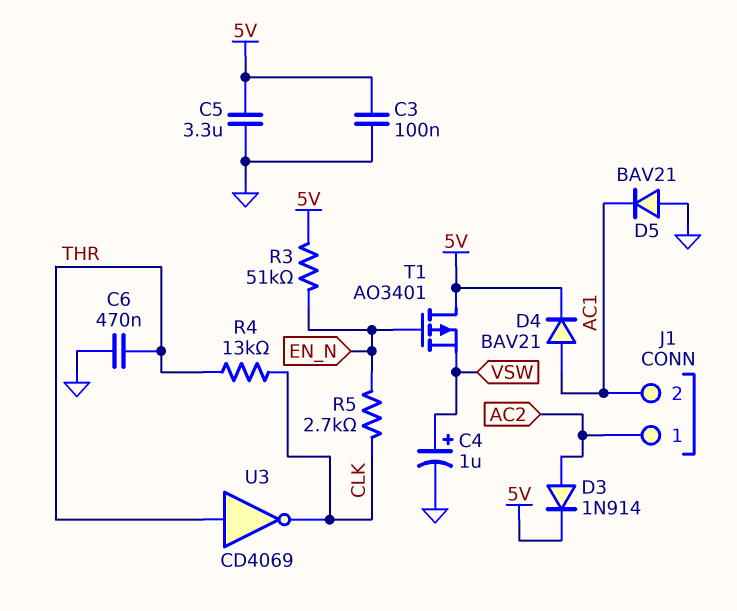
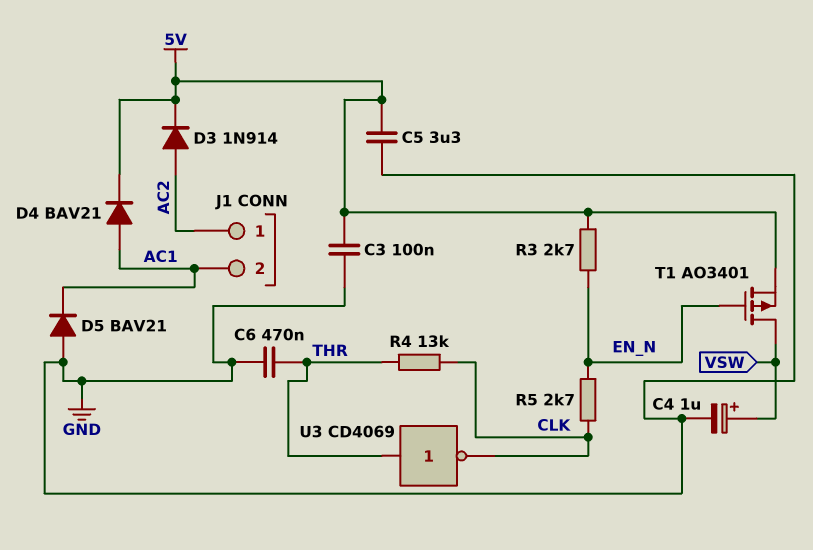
R3: 51k (5V, EN_N) -> 2.7k (5V, EN_N)
T1: PMOS AO3401 (G EN_N, D 5V, S VSW) -> PMOS AO3401 (G EN_N, D VSW, S 5V)

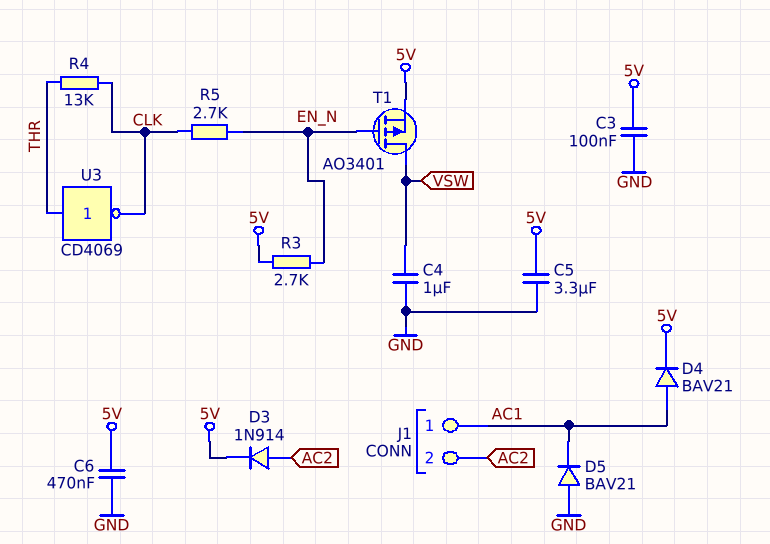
C4: 1uF (plus VSW, minus GND) -> 1uF (GND, VSW)
C6: 470nF (GND, THR) -> 470nF (5V, GND)
J1 pin 1: AC2 -> AC1
J1 pin 2: AC1 -> AC2

